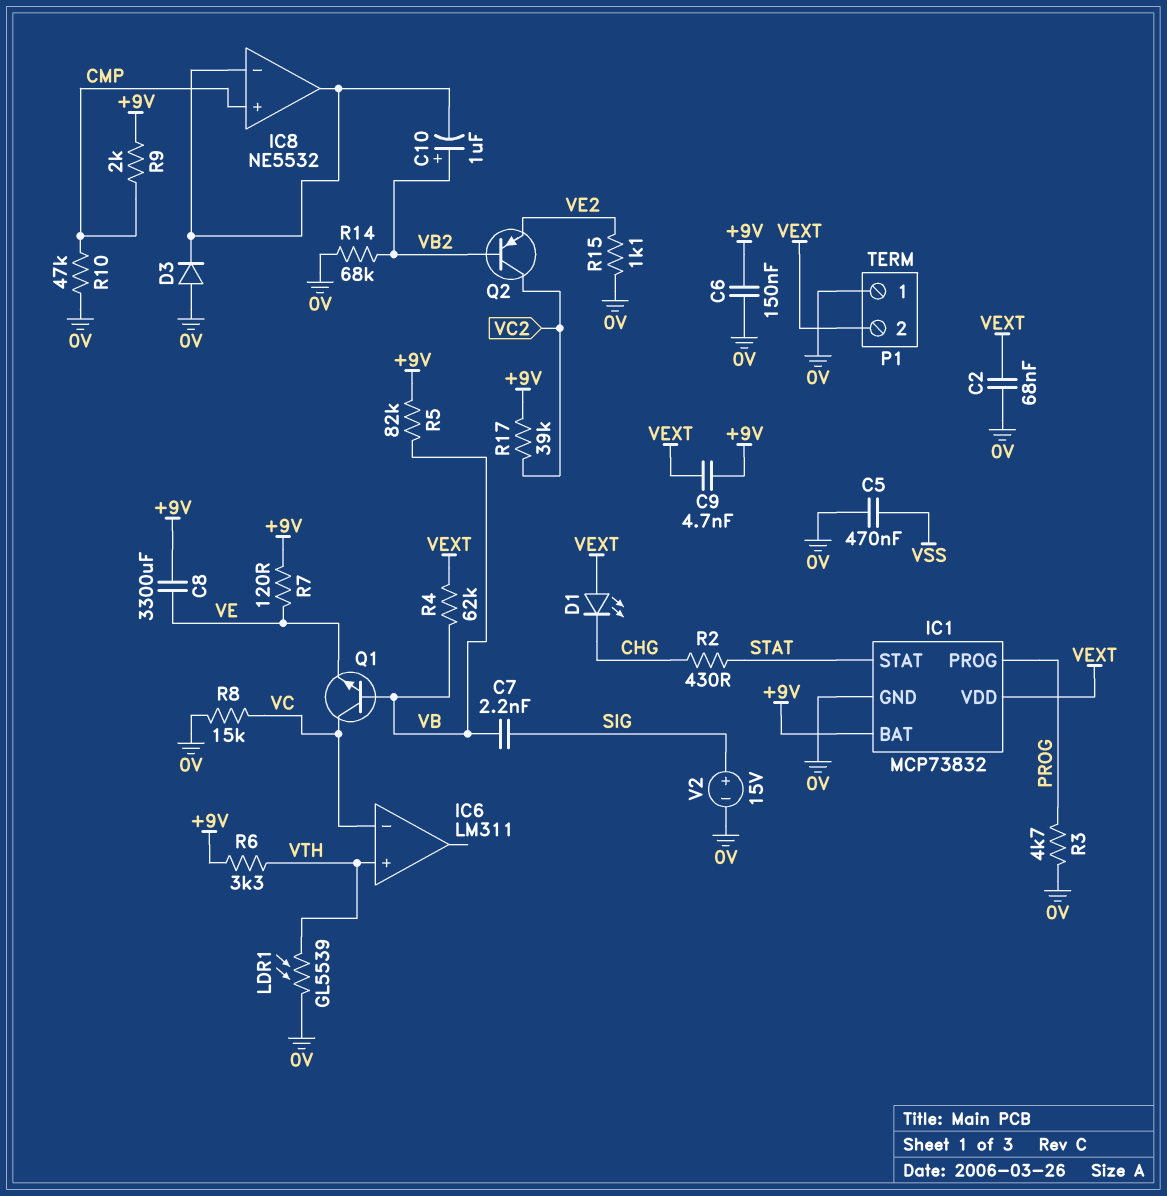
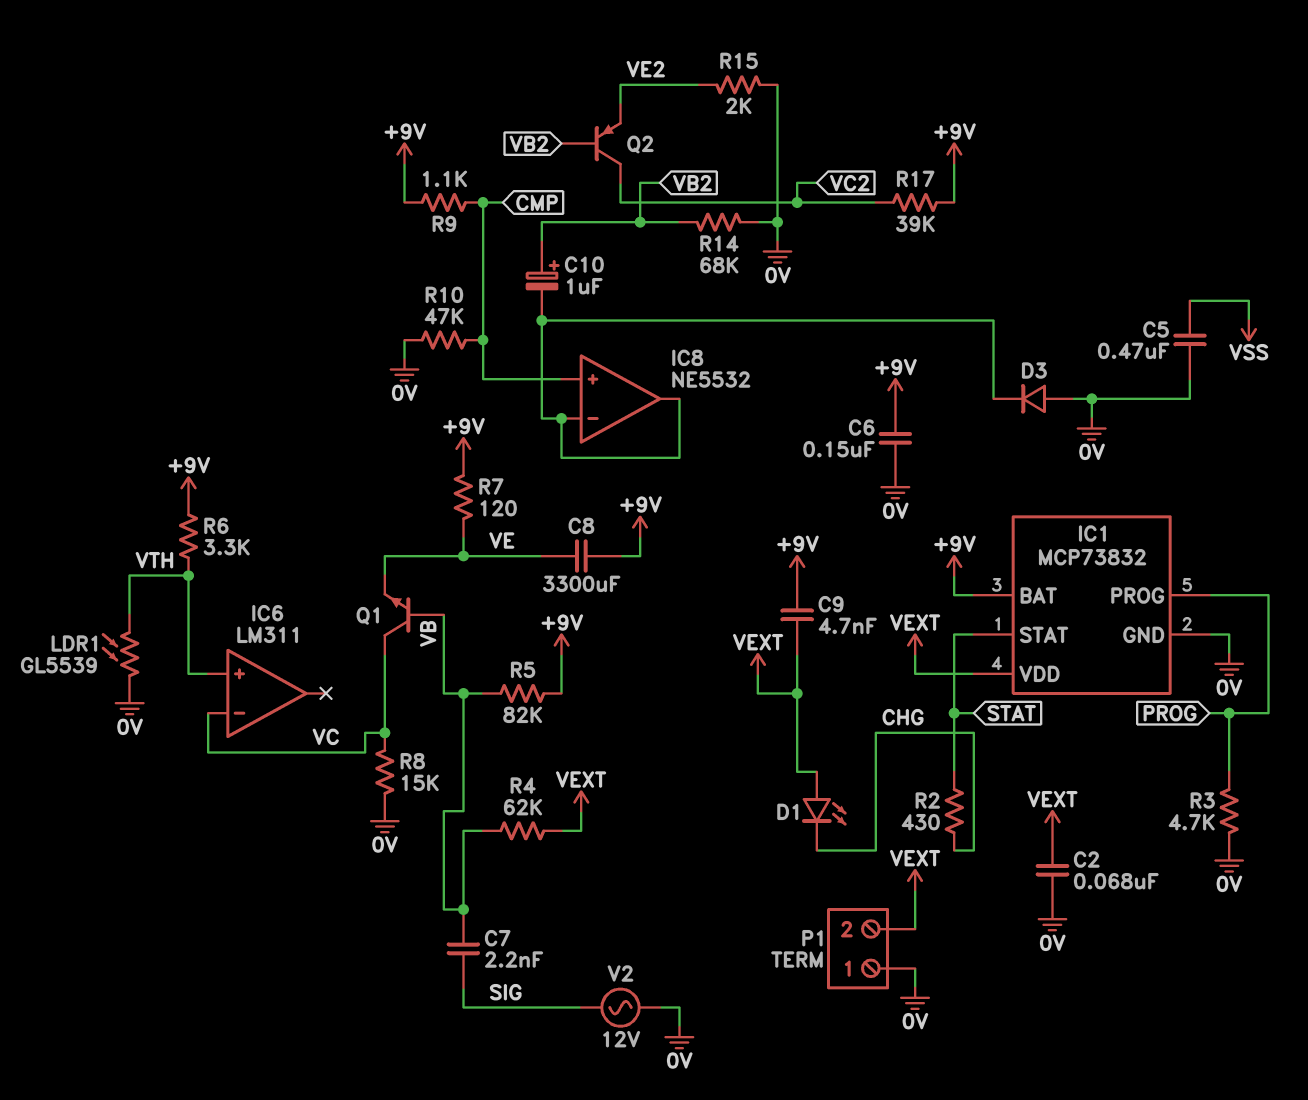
R9: 2k (+9V, CMP) -> 1.1k (+9V, CMP)
R15: 1.1k (0V, VE2) -> 2k (0V, VE2)
V2: 15V (plus SIG, minus 0V) -> AC 12V (0V, SIG)

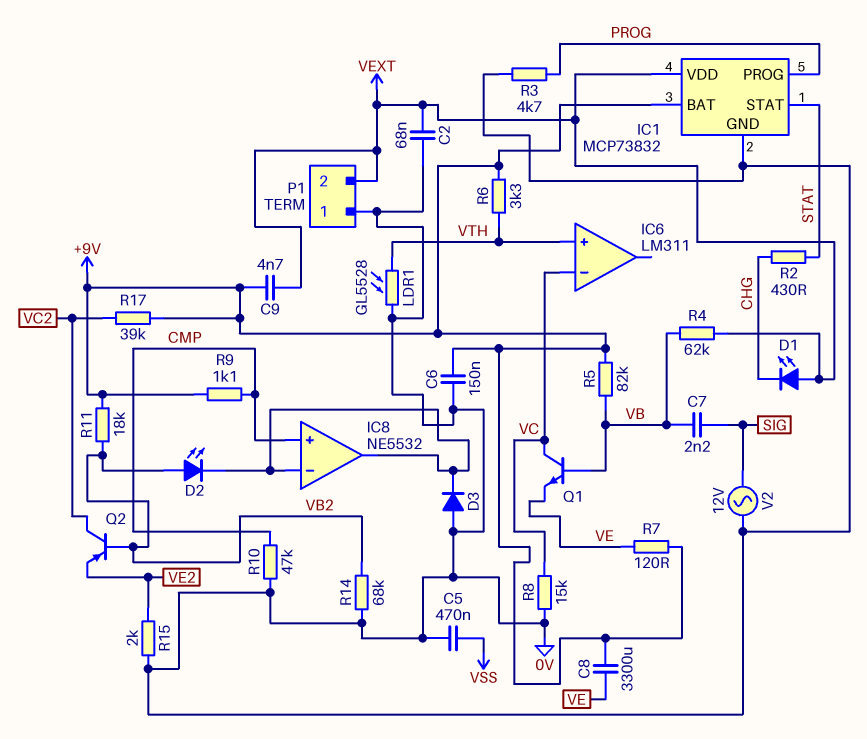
C10: 1uF (plus VB2, minus IC8/in-) -> none
D2: none -> LED (A VB2, K IC8/in-)
LDR1: GL5539 (0V, VTH) -> GL5528 (0V, VTH)
R11: none -> 18k (+9V, VB2)

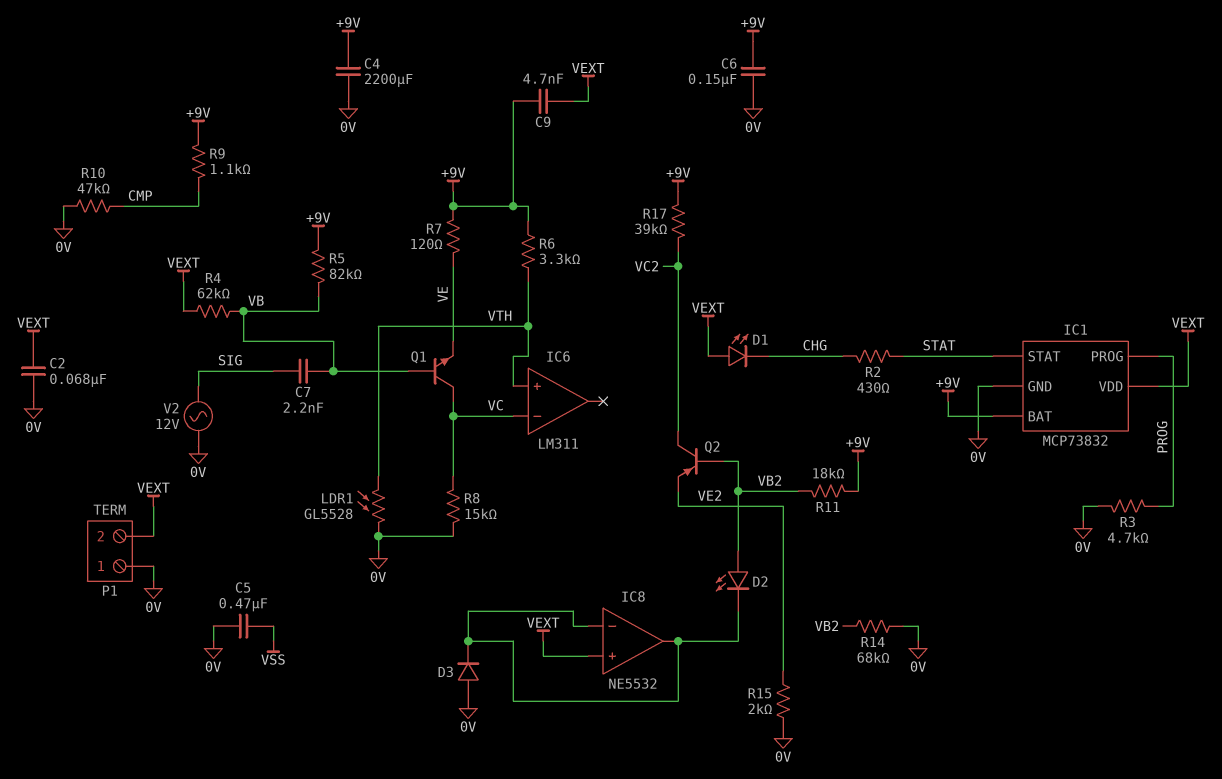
C4: none -> 2200uF (+9V, 0V)
C8: 3300uF (+9V, VE) -> none
IC8 pin in+: CMP -> VEXT

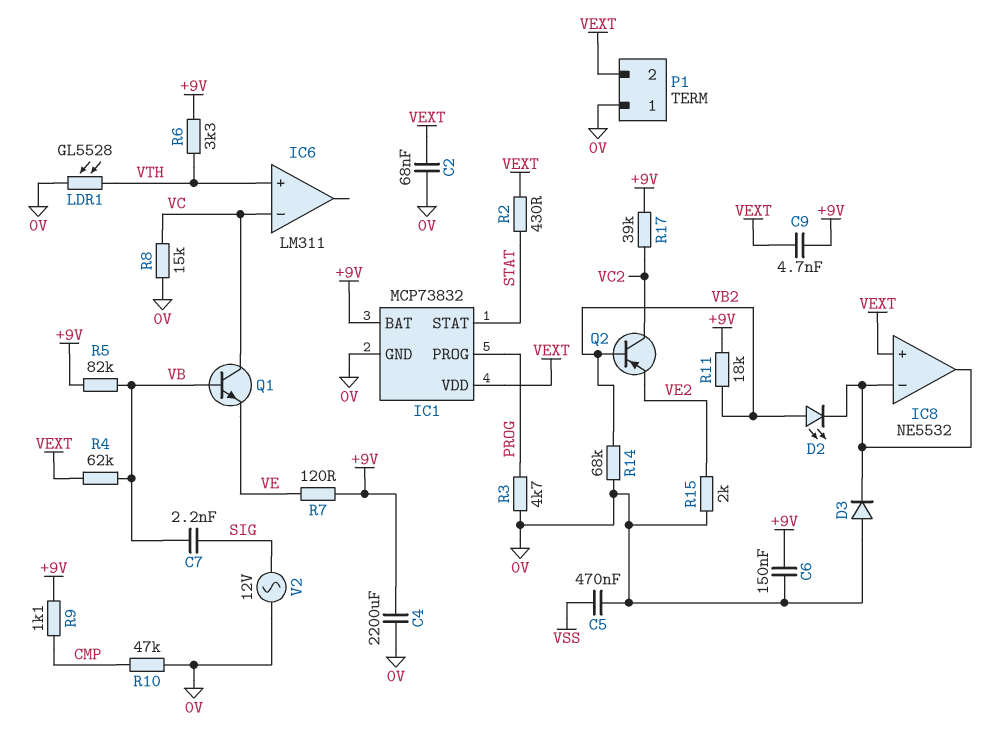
D1: LED (A VEXT, K CHG) -> none
R2: 430 (CHG, STAT) -> 430 (STAT, VEXT)

